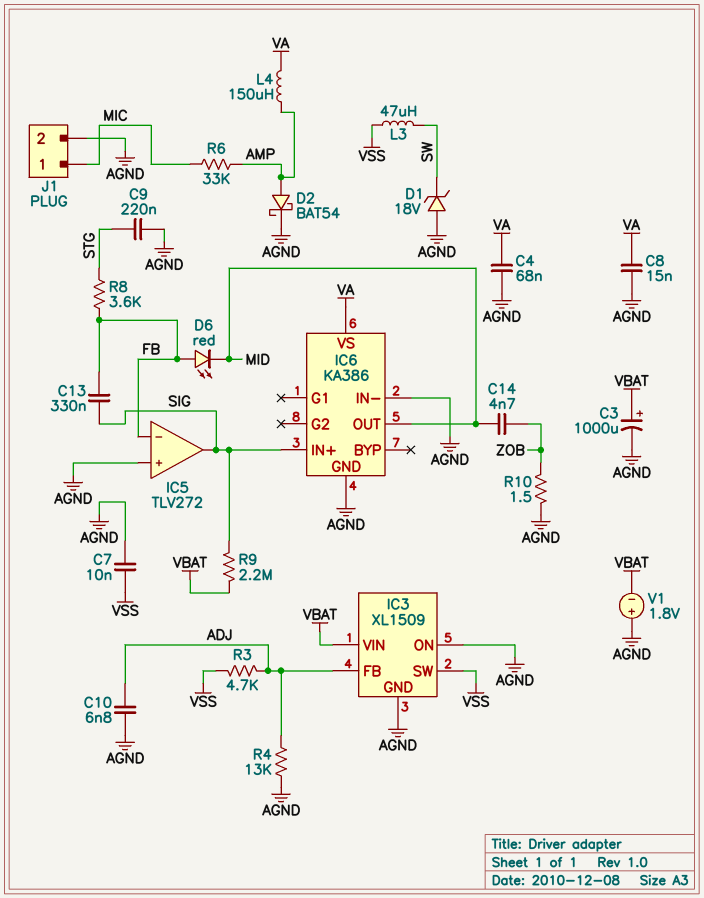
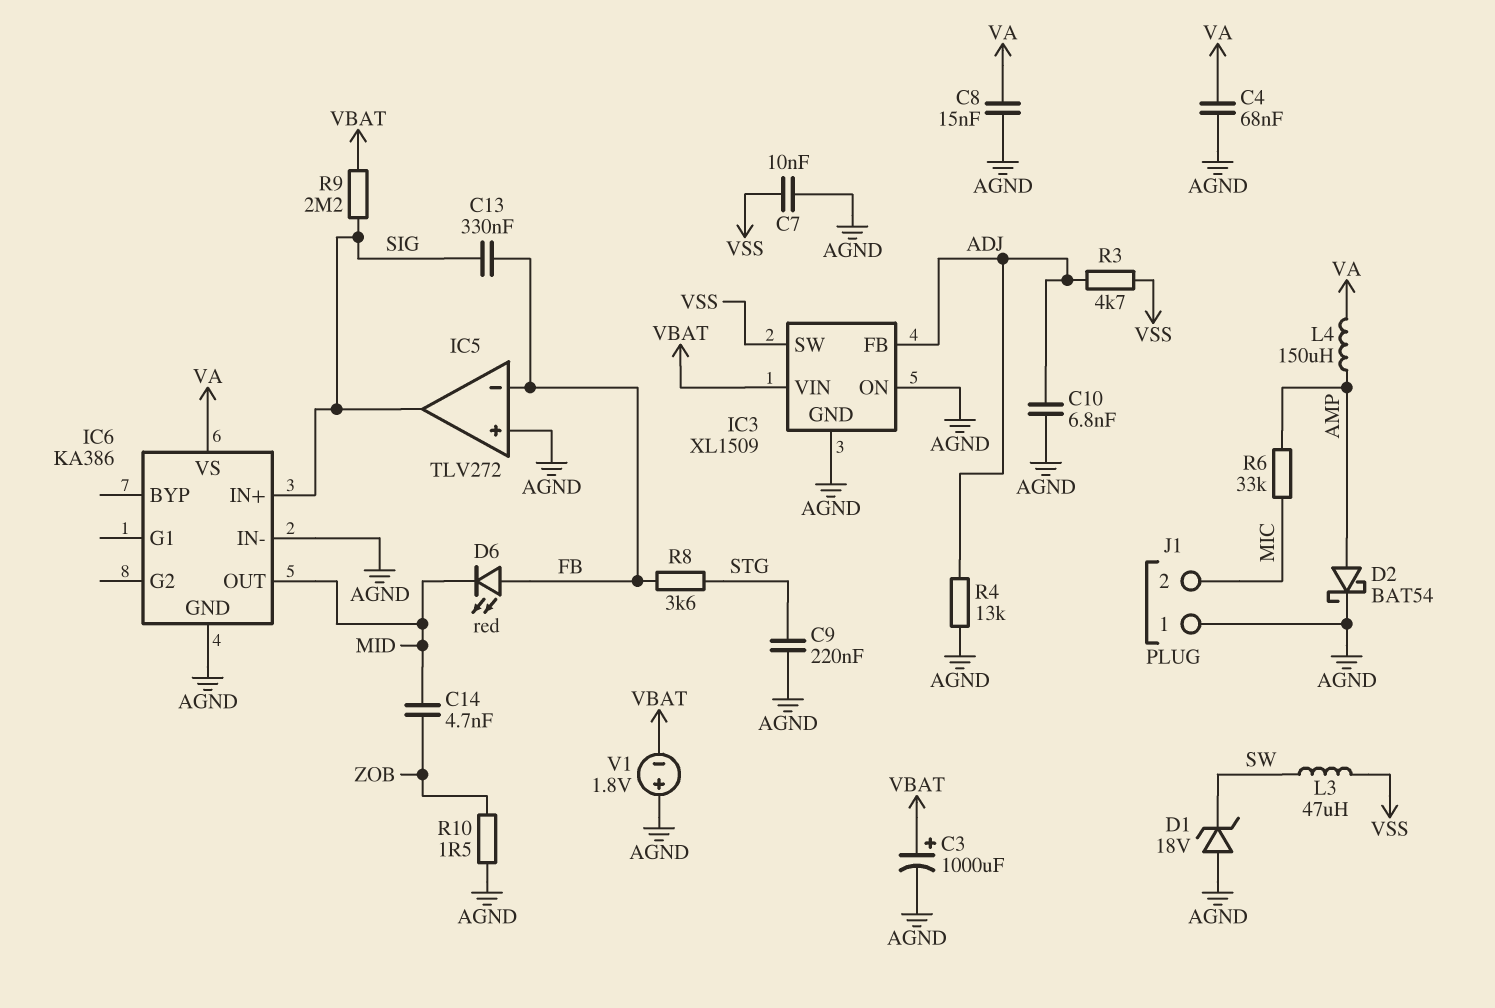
J1 pin 1: MIC -> AGND
J1 pin 2: AGND -> MIC

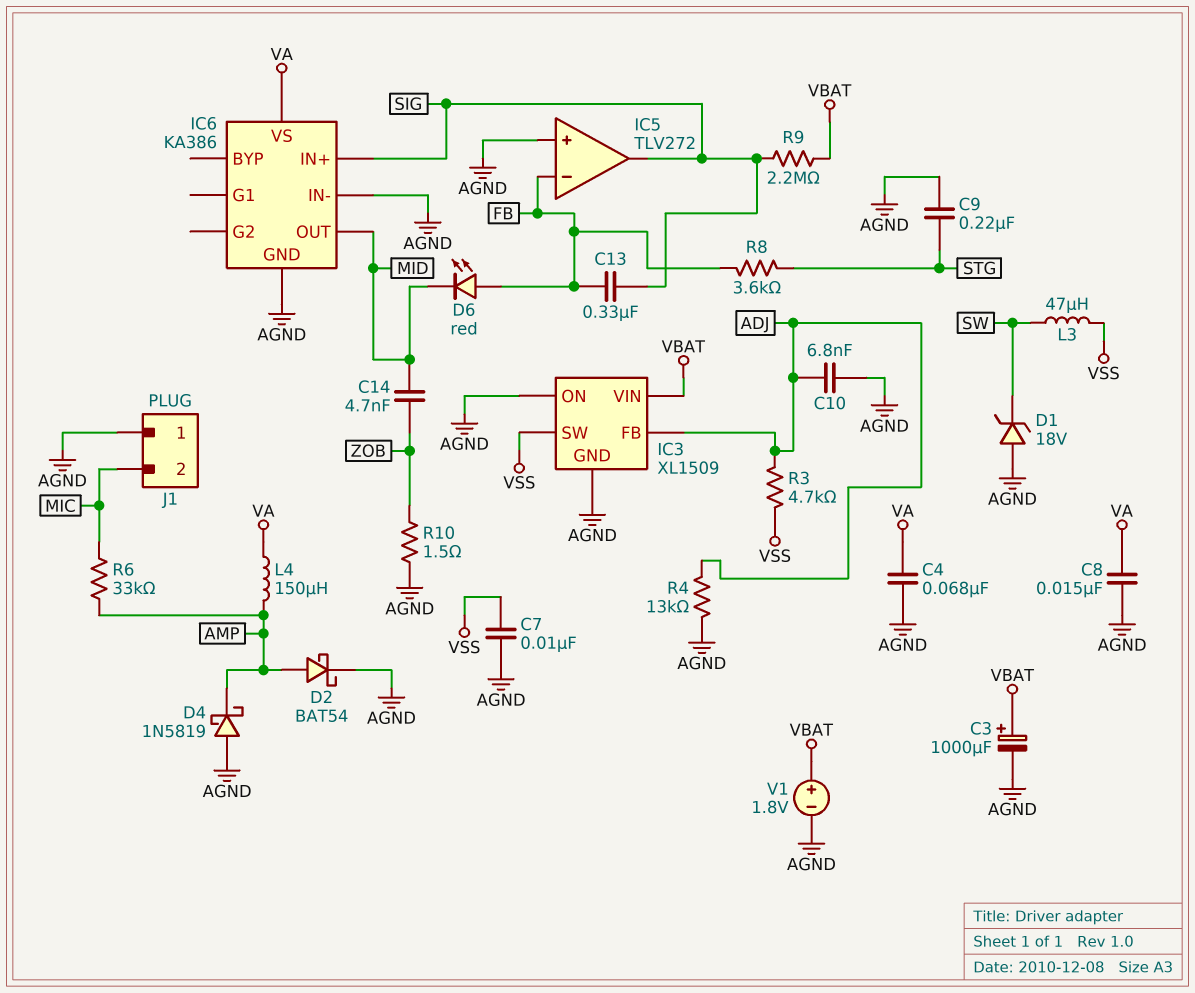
D4: none -> schottky 1N5819 (A AGND, K AMP)
V1: 1.8V (plus AGND, minus VBAT) -> 1.8V (plus VBAT, minus AGND)

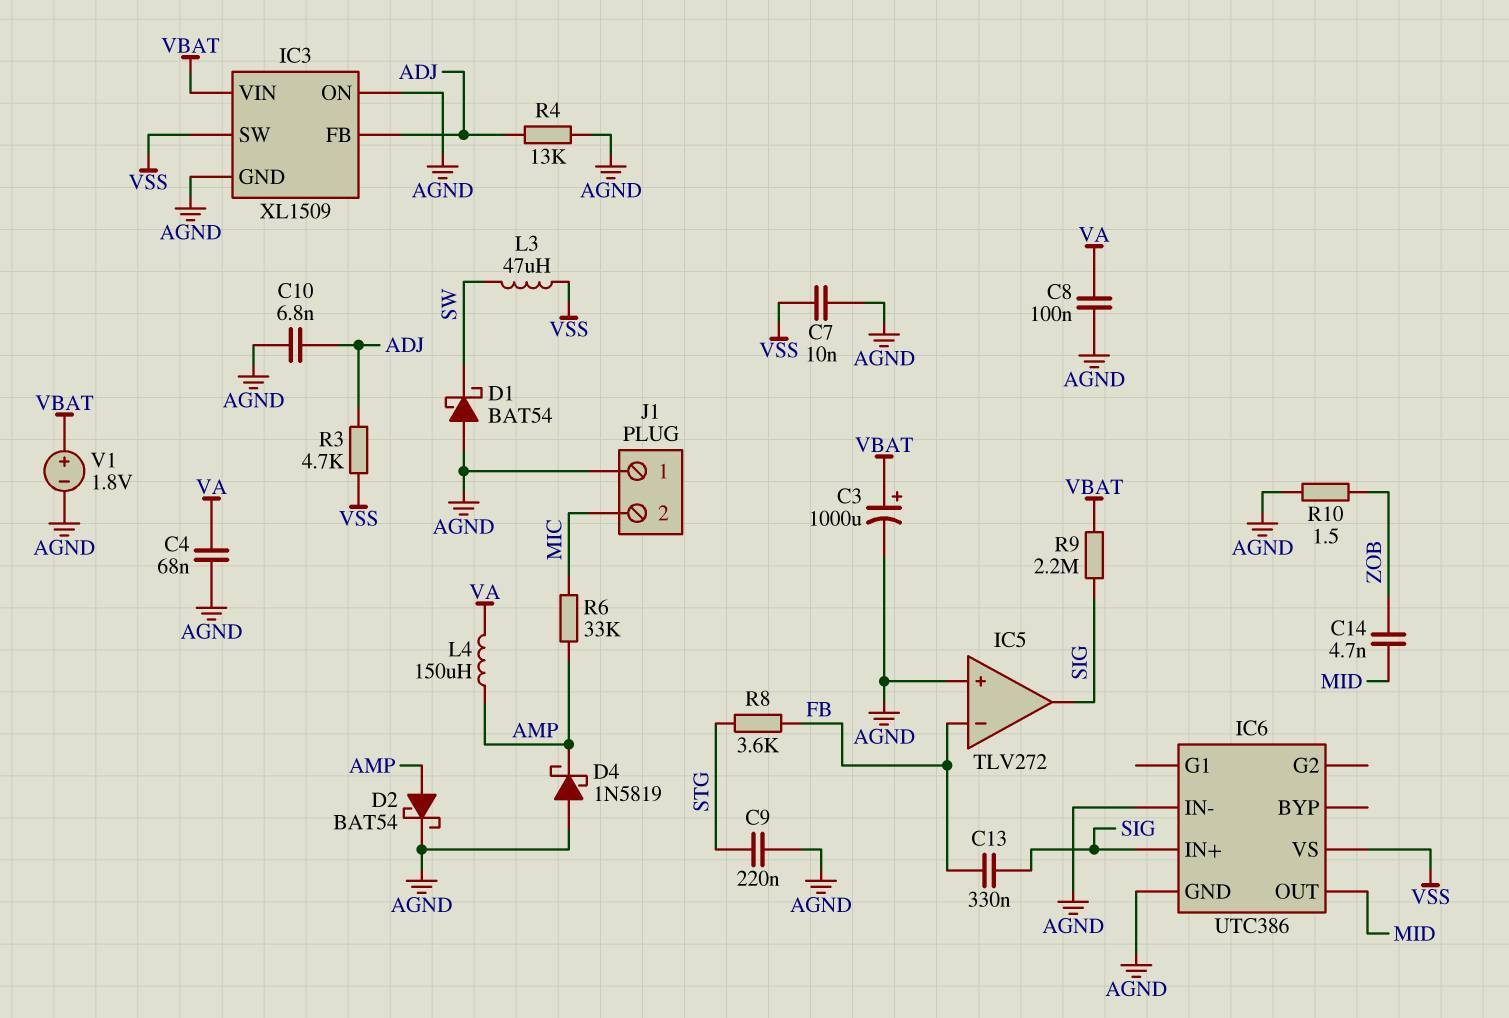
C8: 15nF (AGND, VA) -> 100nF (AGND, VA)
D1: zener 18V (A AGND, K SW) -> schottky BAT54 (A AGND, K SW)
D6: LED red (A FB, K MID) -> none
IC6: KA386 -> UTC386
IC6 pin VS: VA -> VSS

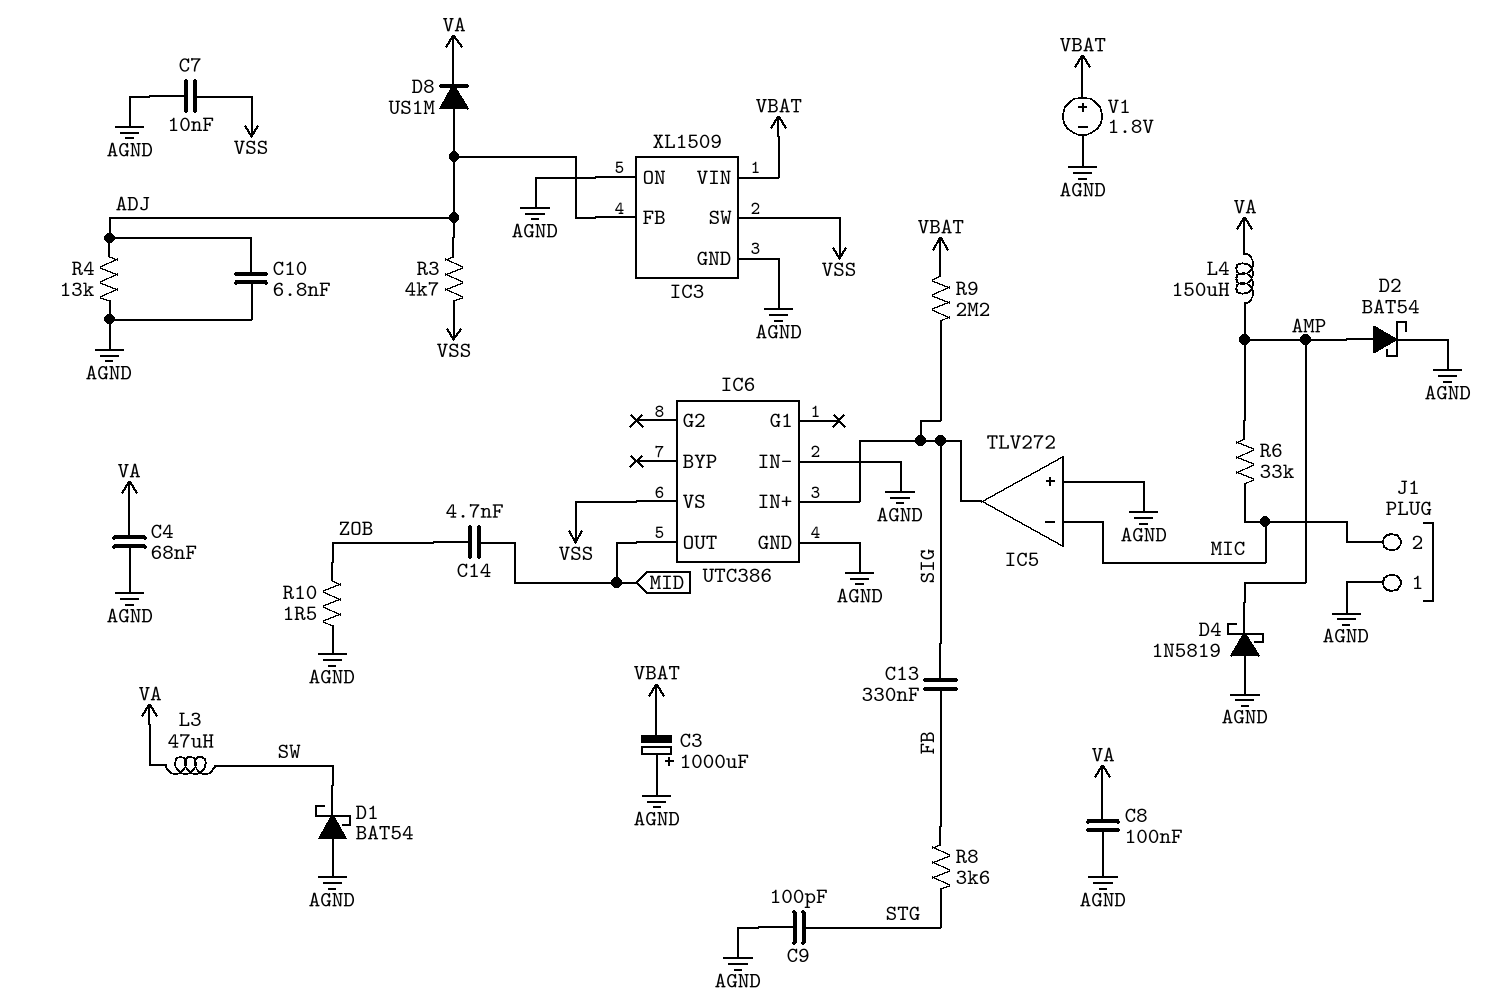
C3: 1000uF (plus VBAT, minus AGND) -> 1000uF (plus AGND, minus VBAT)
C9: 220nF (AGND, STG) -> 100pF (AGND, STG)
D8: none -> diode US1M (A ADJ, K VA)
IC5 pin in-: FB -> MIC
L3: 47uH (SW, VSS) -> 47uH (SW, VA)

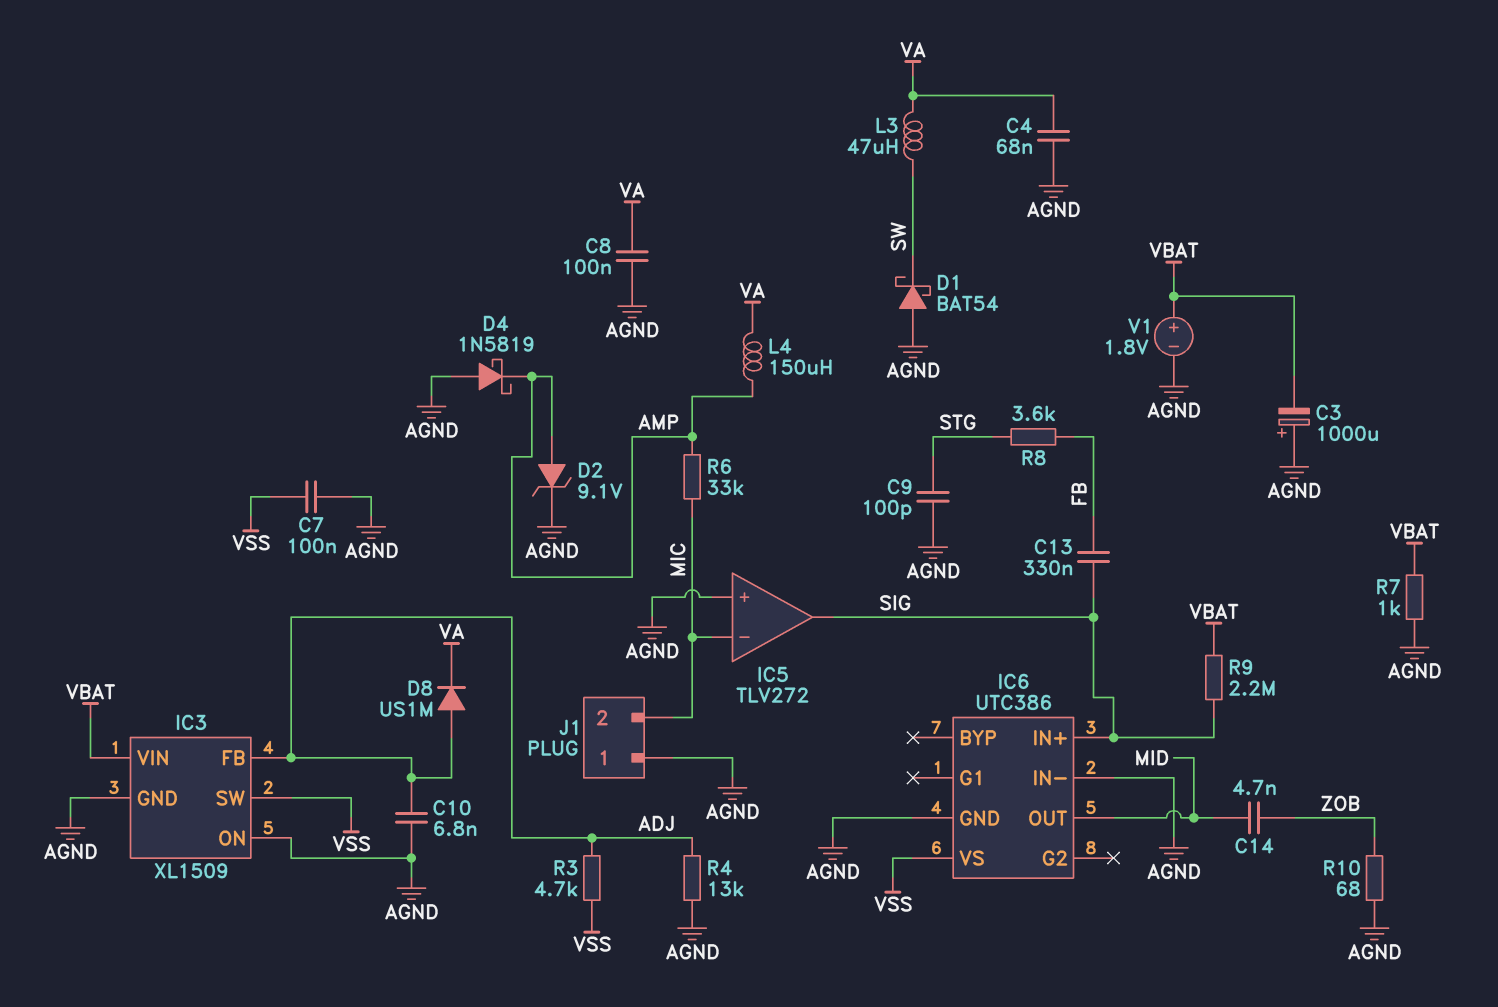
C7: 10nF (AGND, VSS) -> 100nF (AGND, VSS)
D2: schottky BAT54 (A AMP, K AGND) -> zener 9.1V (A AMP, K AGND)
R7: none -> 1k (AGND, VBAT)
R10: 1.5 (AGND, ZOB) -> 68 (AGND, ZOB)

